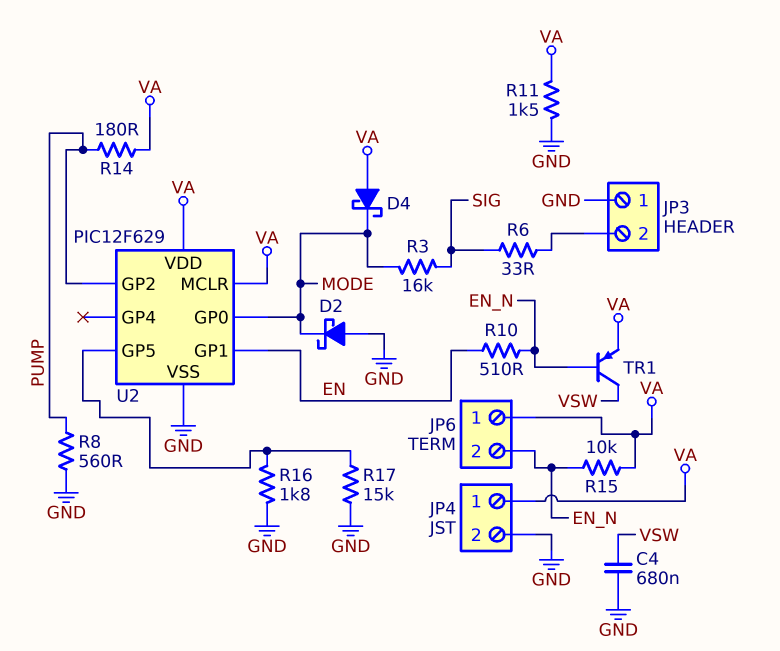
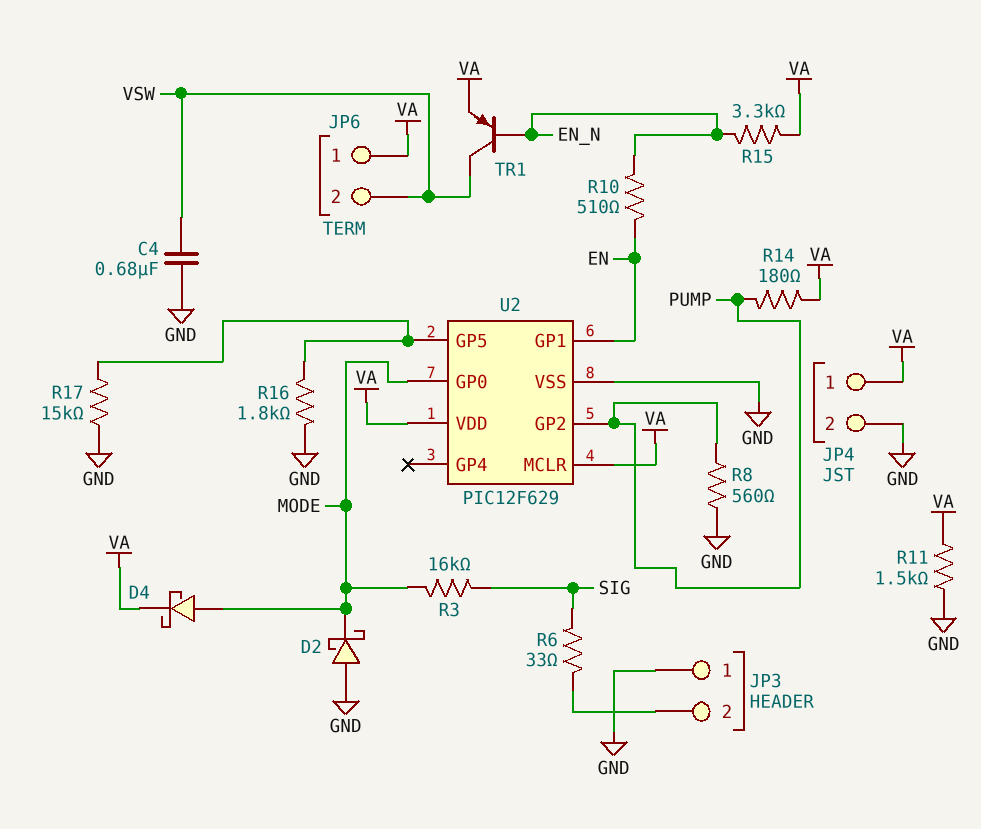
D4: schottky (A VA, K MODE) -> schottky (A MODE, K VA)
JP6 pin 2: EN_N -> VSW
R15: 10k (EN_N, VA) -> 3.3k (EN_N, VA)

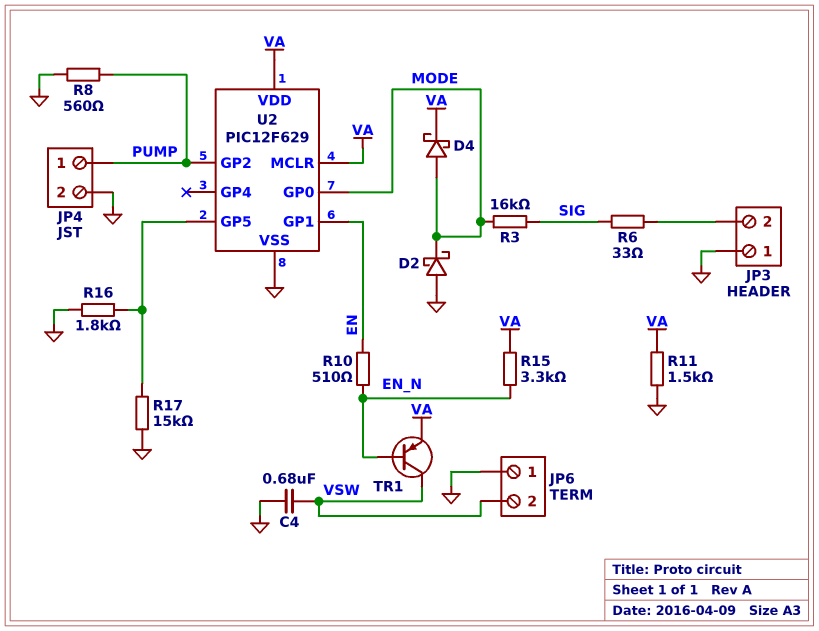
JP4 pin 1: VA -> PUMP
JP6 pin 1: VA -> GND
R14: 180 (PUMP, VA) -> none

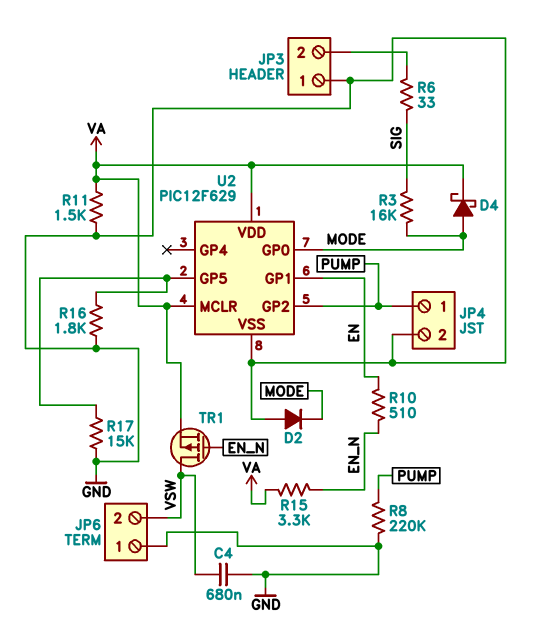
D2: schottky (A GND, K MODE) -> diode (A GND, K MODE)
R8: 560 (GND, PUMP) -> 220k (GND, PUMP)
TR1: PNP (B EN_N, C VSW, E VA) -> PMOS (G EN_N, D VSW, S VA)

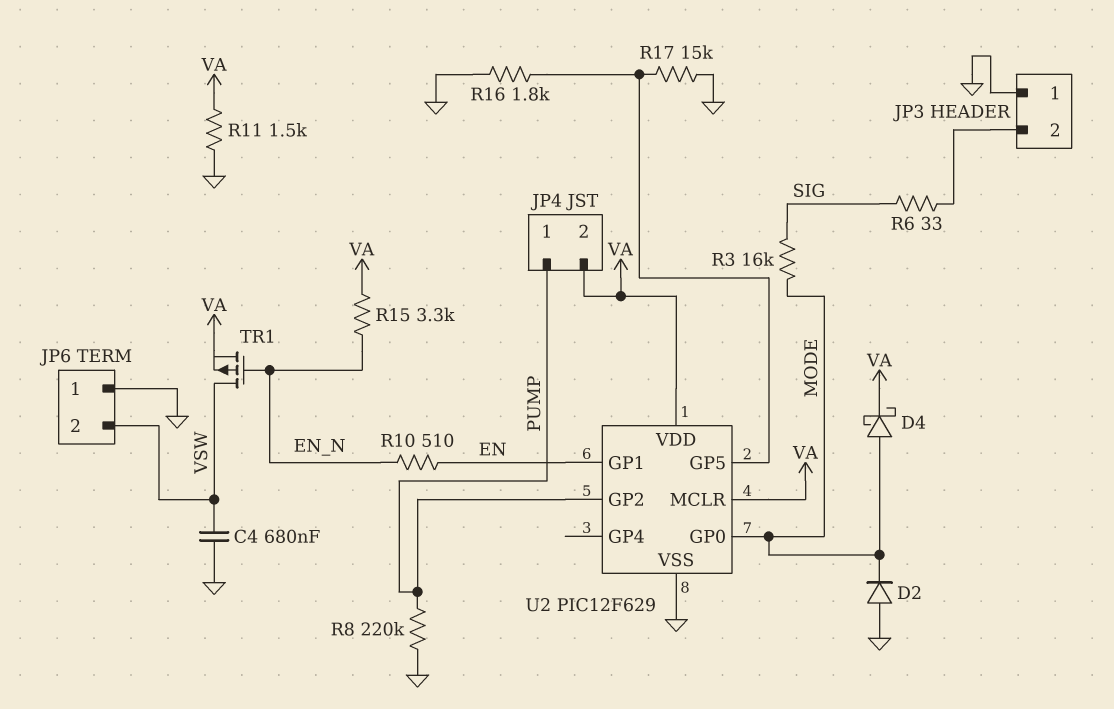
JP4 pin 2: GND -> VA

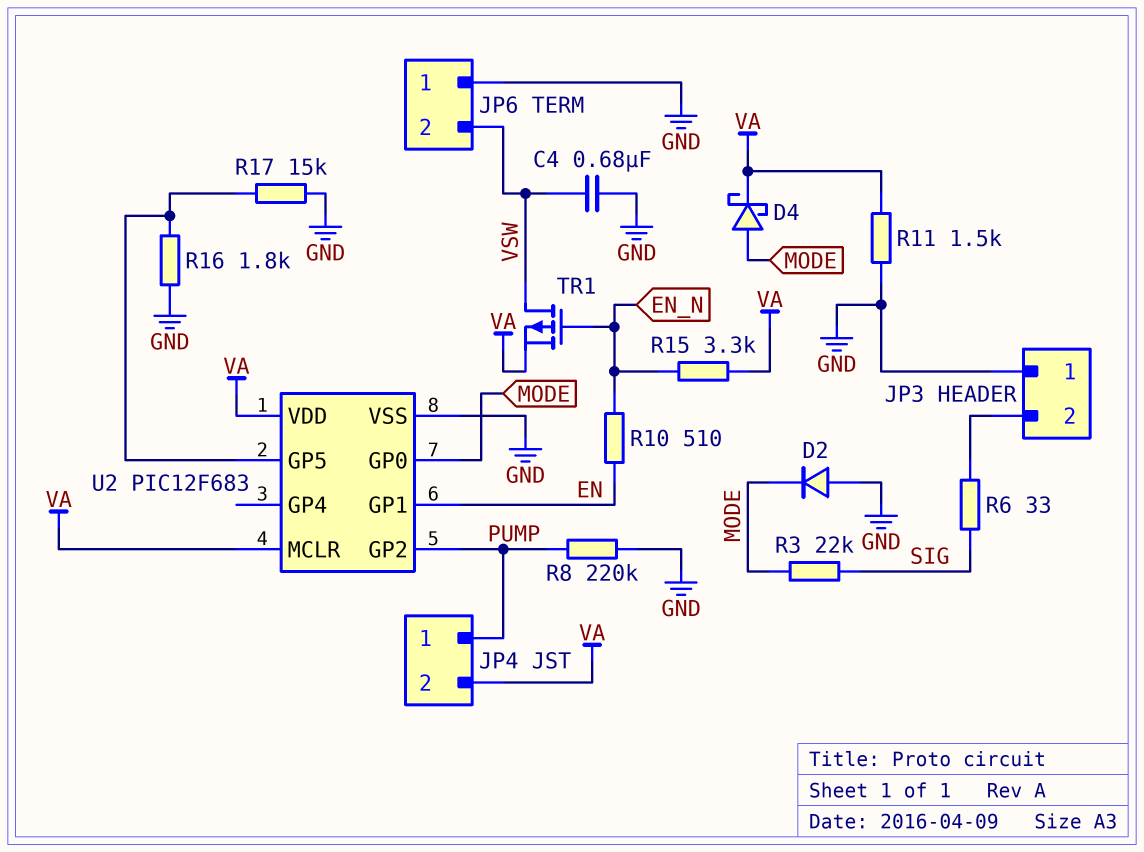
R3: 16k (MODE, SIG) -> 22k (MODE, SIG)
U2: PIC12F629 -> PIC12F683

